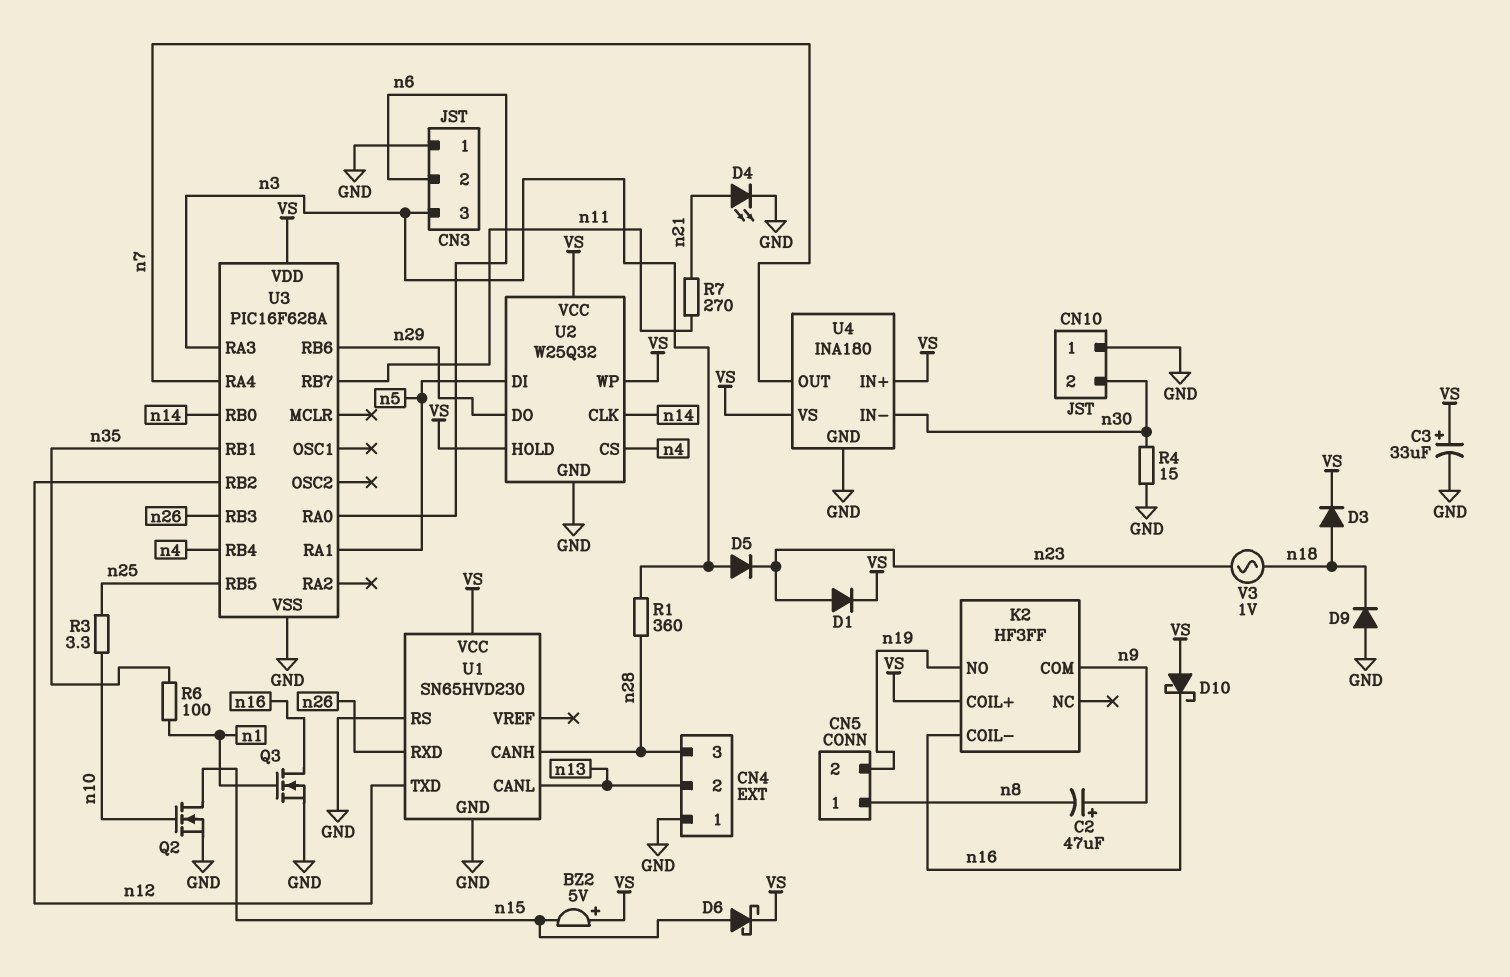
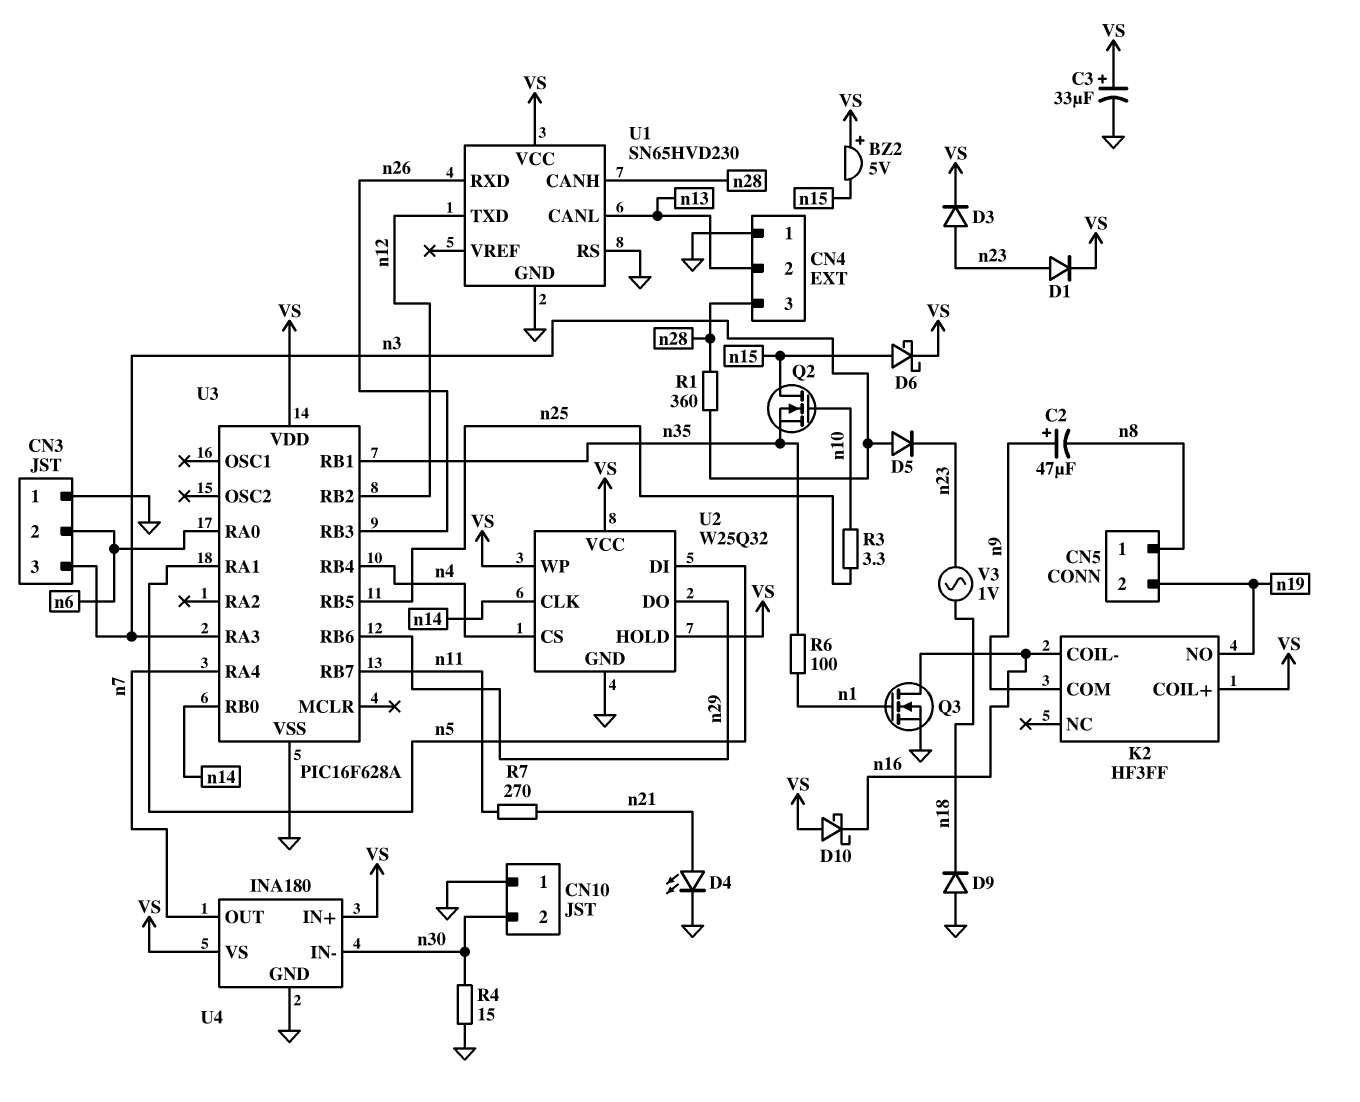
D3: diode (A n18, K VS) -> diode (A n23, K VS)
Q2: NMOS (G n10, D n15, S GND) -> NMOS (G n10, D n15, S n35)

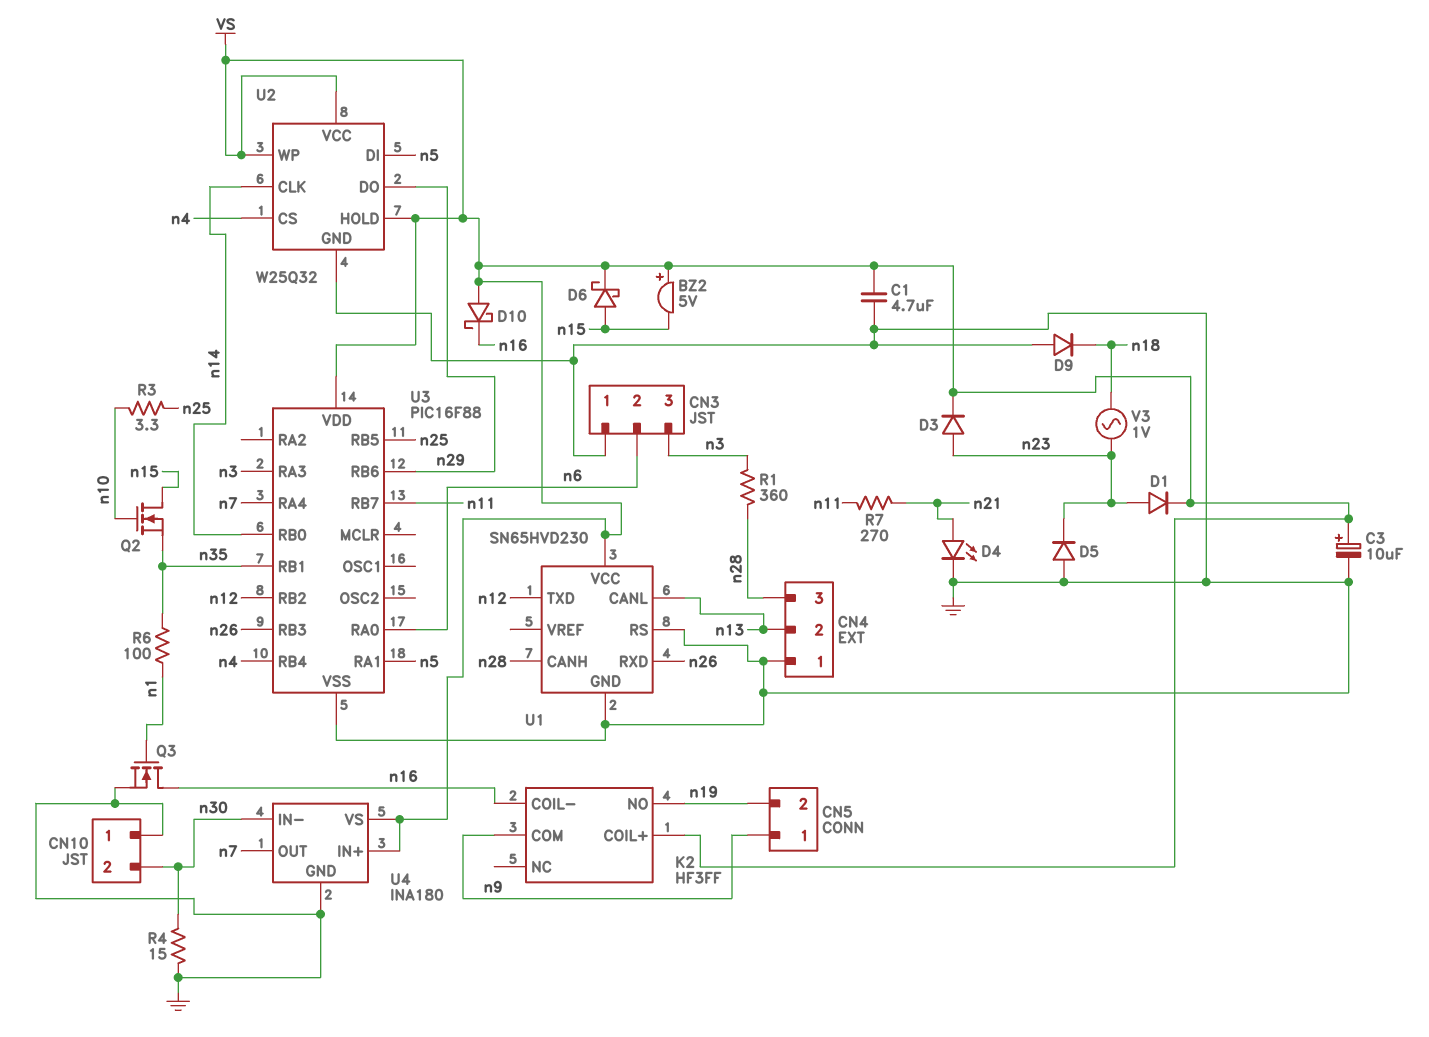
C1: none -> 4.7uF (GND, VS)
C2: 47uF (plus n9, minus n8) -> none
C3: 33uF (plus VS, minus GND) -> 10uF (plus VS, minus GND)
CN5 pin 1: n8 -> n9
D5: diode (A n3, K n23) -> diode (A GND, K n23)
U3: PIC16F628A -> PIC16F88

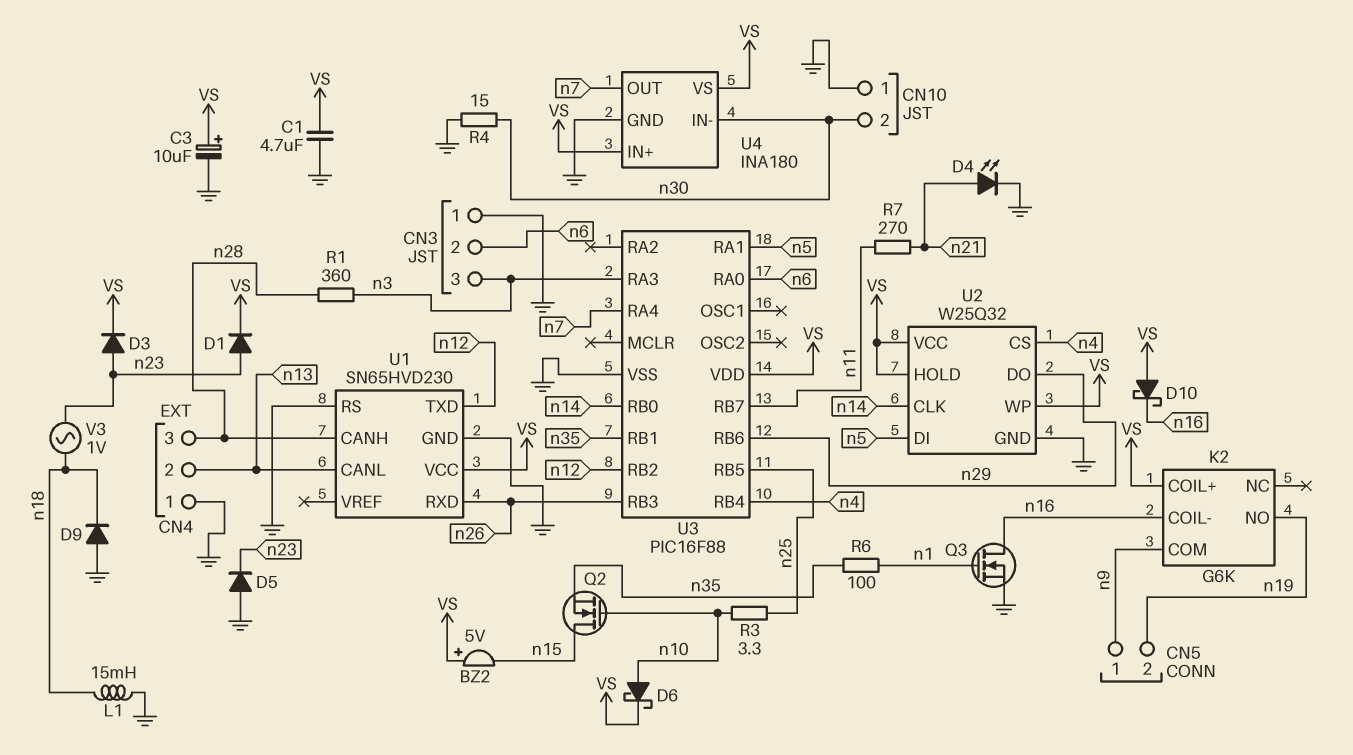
D6: schottky (A n15, K VS) -> schottky (A n10, K VS)
K2: HF3FF -> G6K
L1: none -> 15mH (GND, n18)

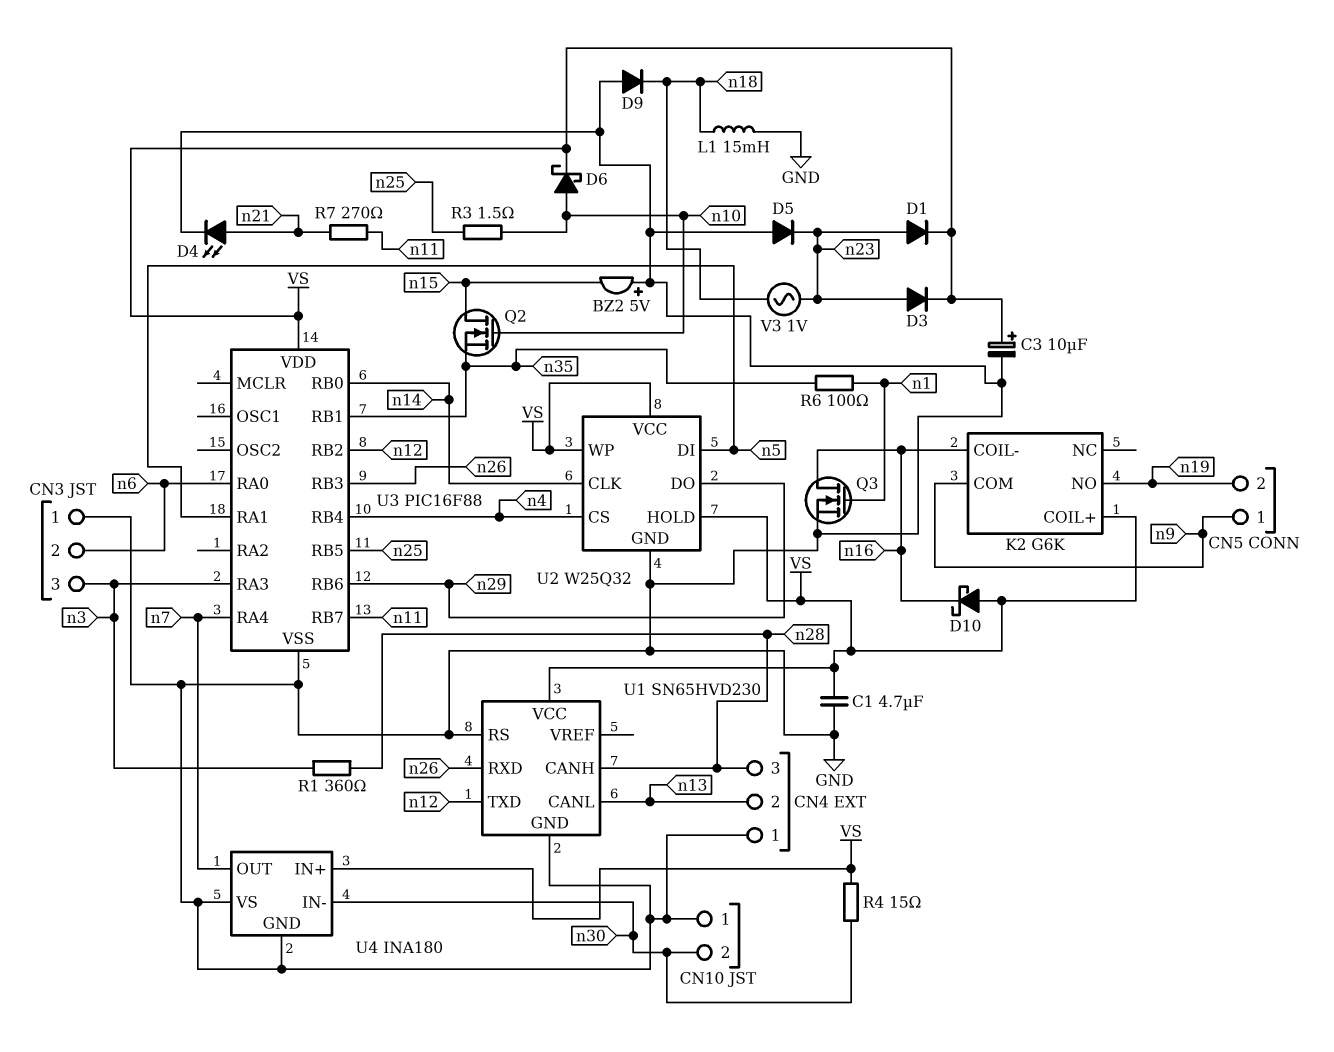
BZ2: buzzer 5V (plus VS, minus n15) -> buzzer 5V (plus GND, minus n15)
R3: 3.3 (n10, n25) -> 1.5 (n10, n25)
R4: 15 (GND, n30) -> 15 (VS, n30)
U4 pin VS: VS -> GND

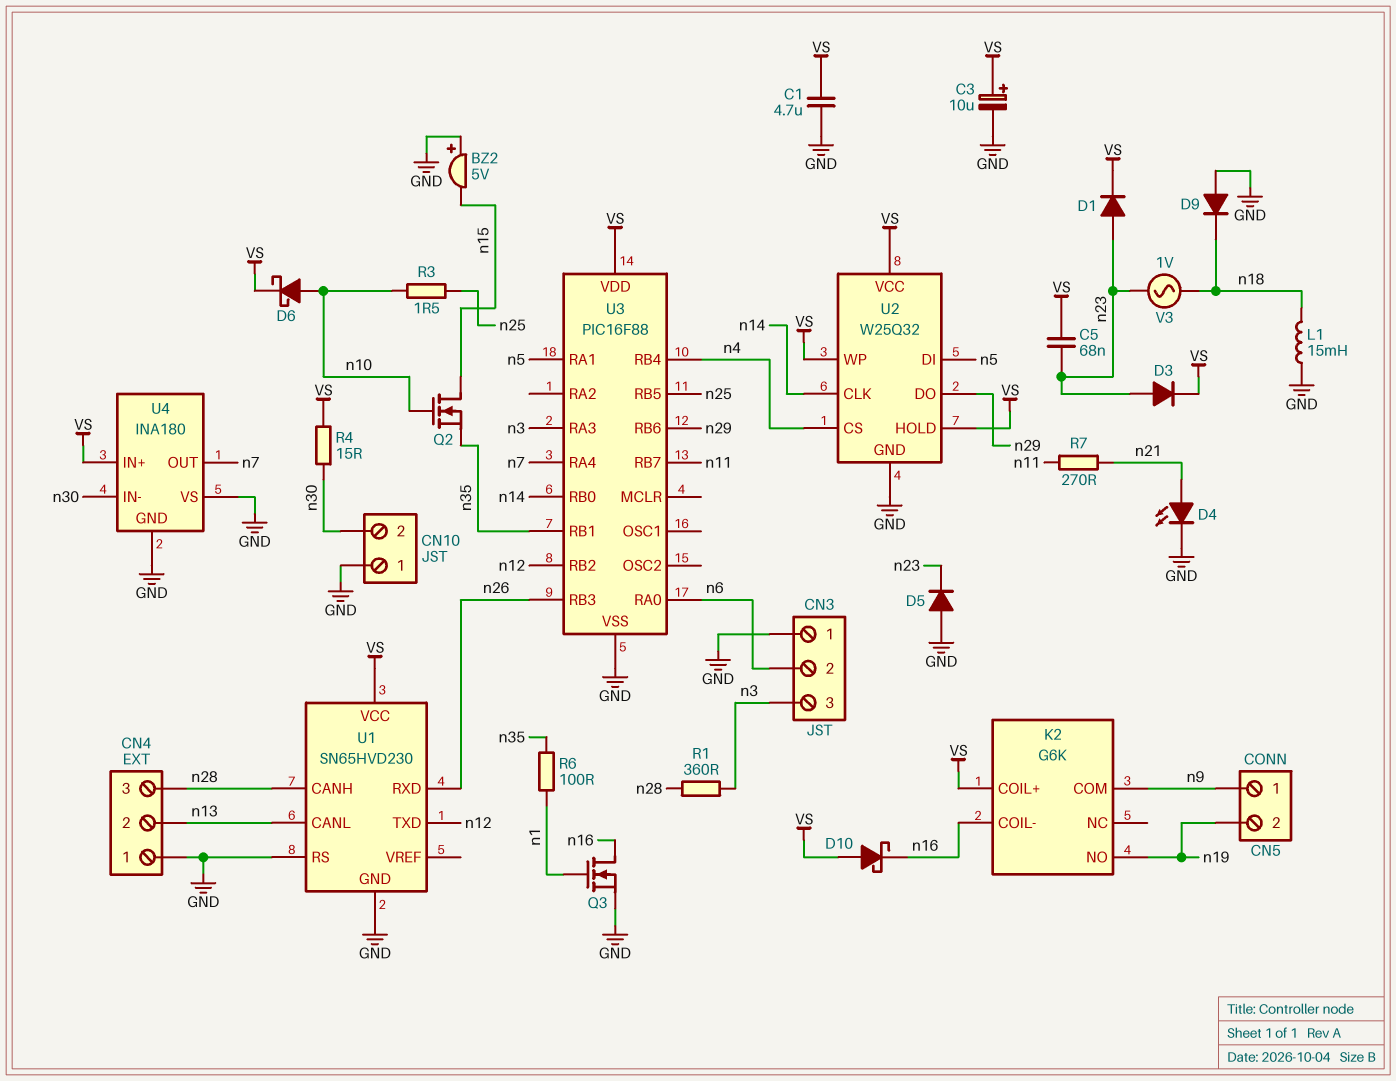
C5: none -> 68nF (VS, n23)

